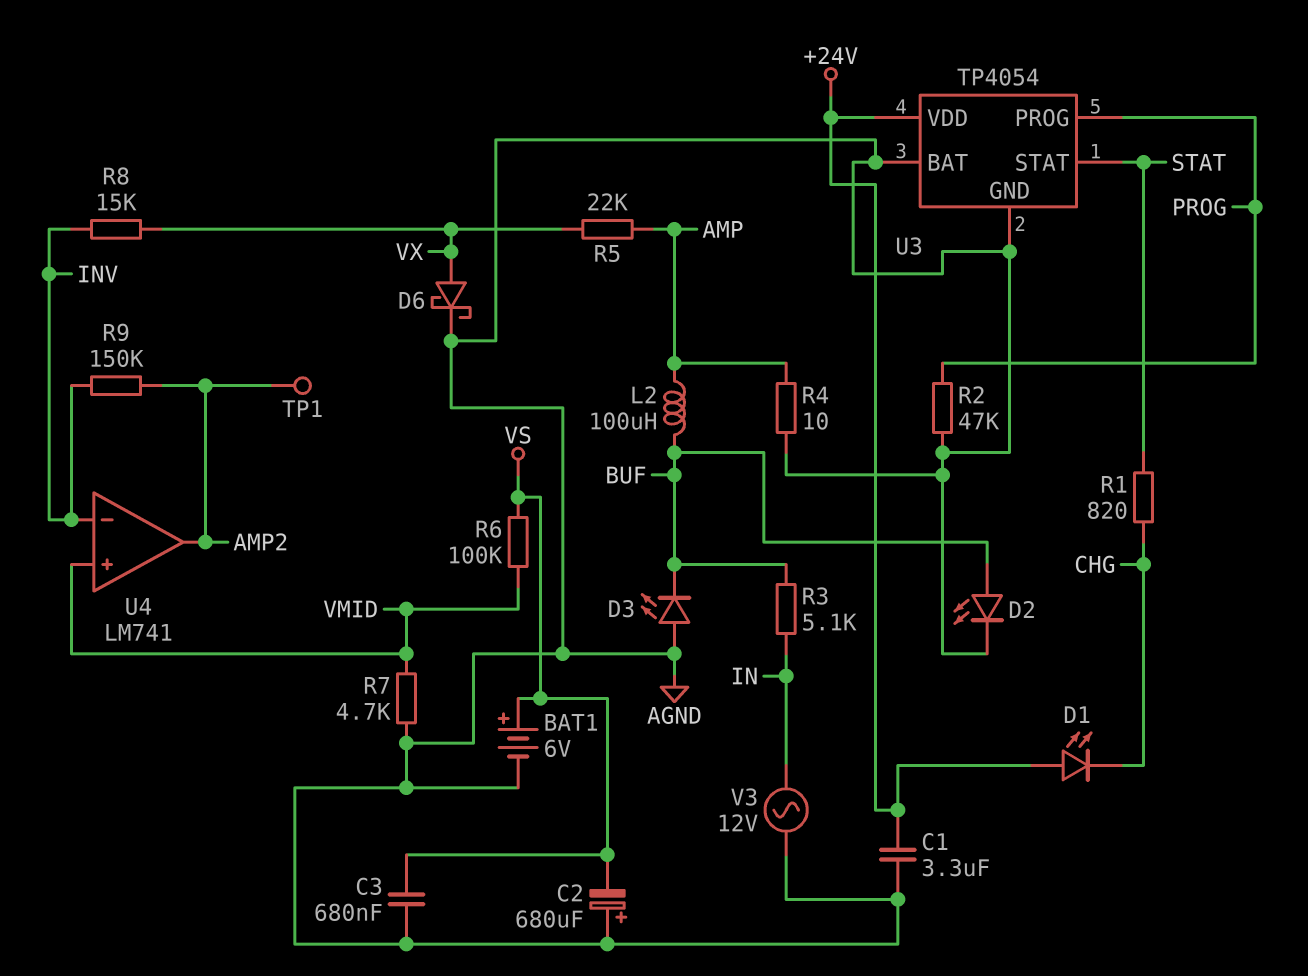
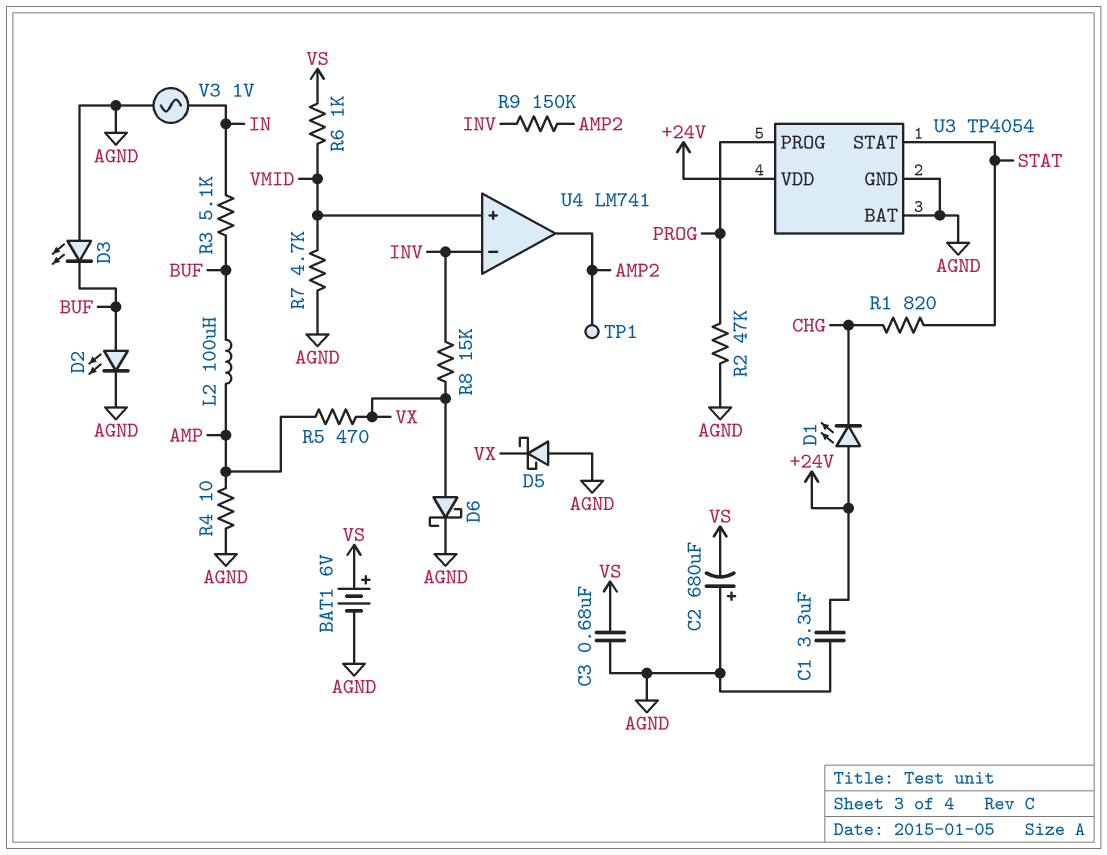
D5: none -> schottky (A AGND, K VX)
R5: 22k (AMP, VX) -> 470 (AMP, VX)
R6: 100k (VMID, VS) -> 1k (VMID, VS)
V3: AC 12V (AGND, IN) -> AC 1V (AGND, IN)

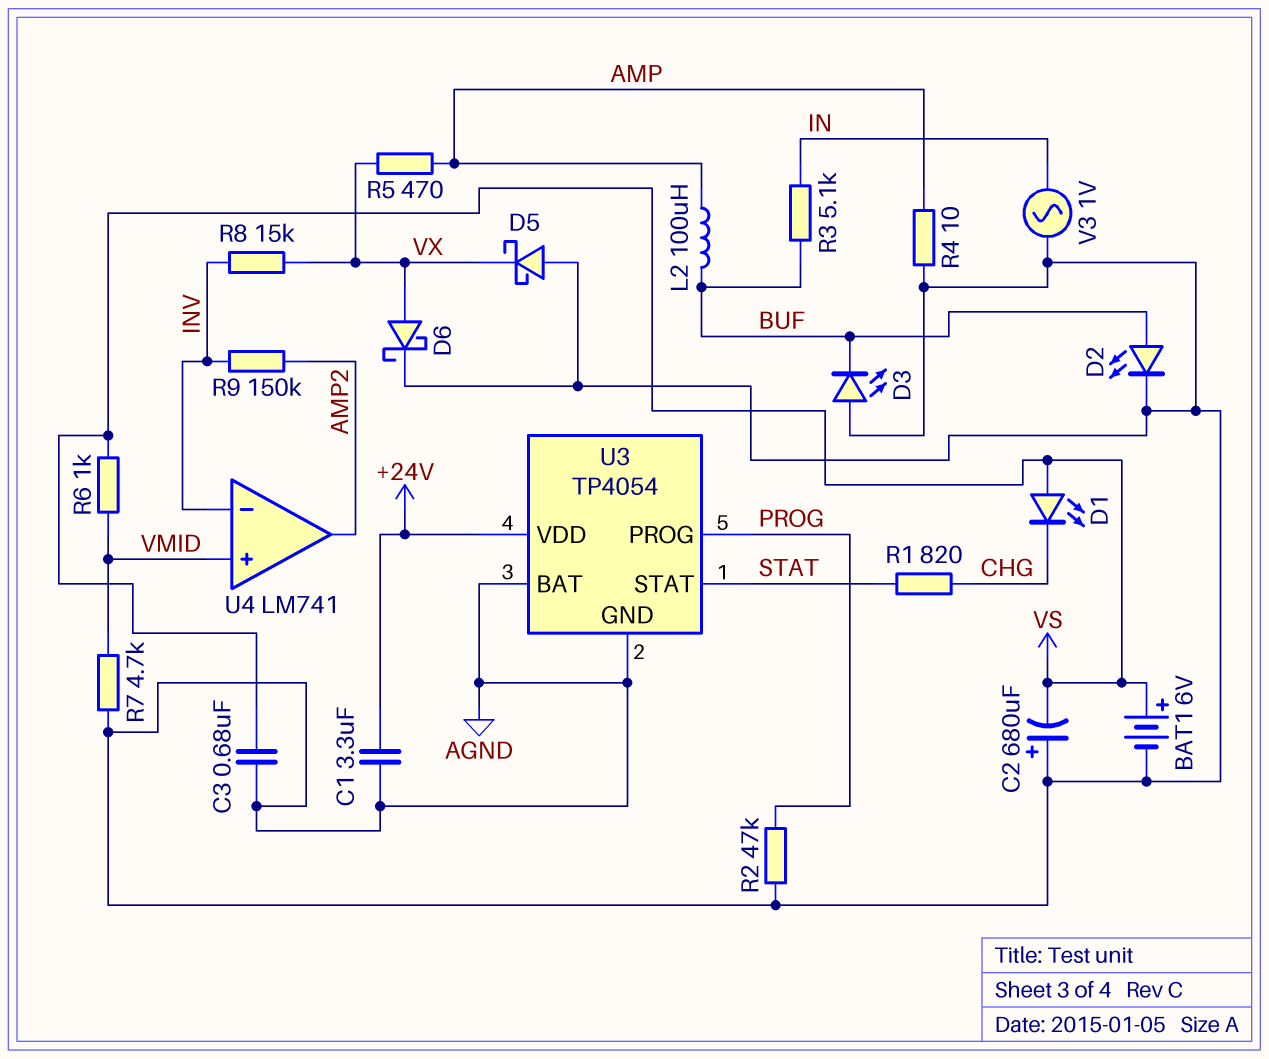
D1: LED (A +24V, K CHG) -> LED (A VS, K CHG)
TP1: test point (AMP2) -> none

